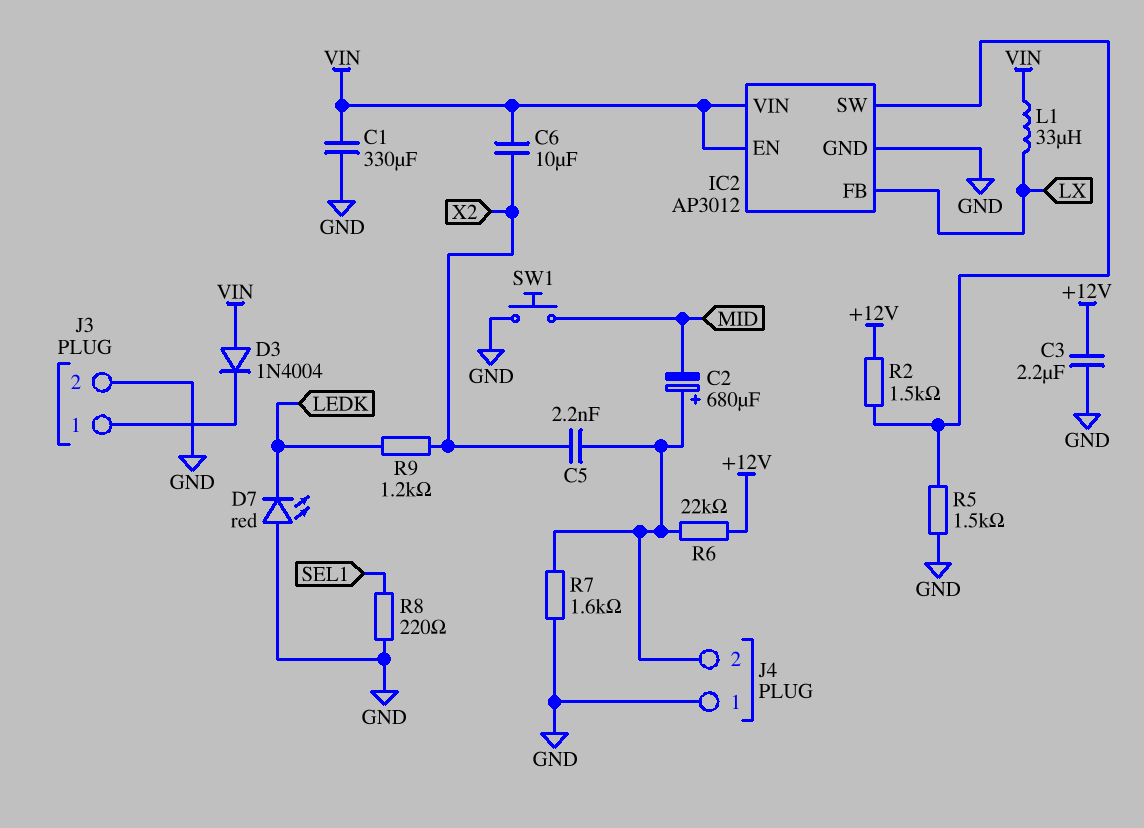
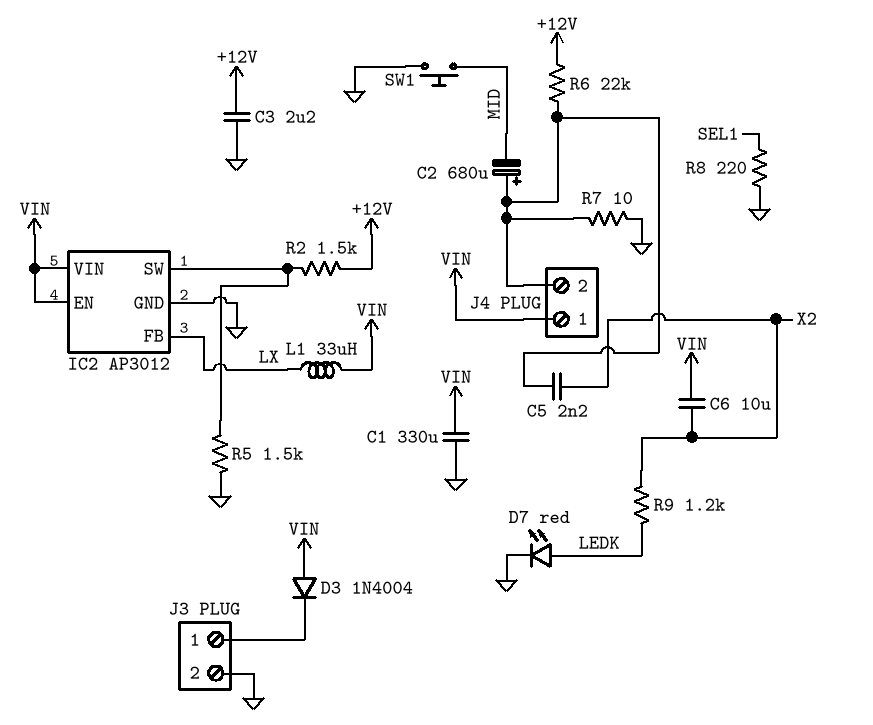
D7: LED red (A GND, K LEDK) -> LED red (A LEDK, K GND)
J4 pin 1: GND -> VIN
R7: 1.6k (GND, J4/2) -> 10 (GND, J4/2)

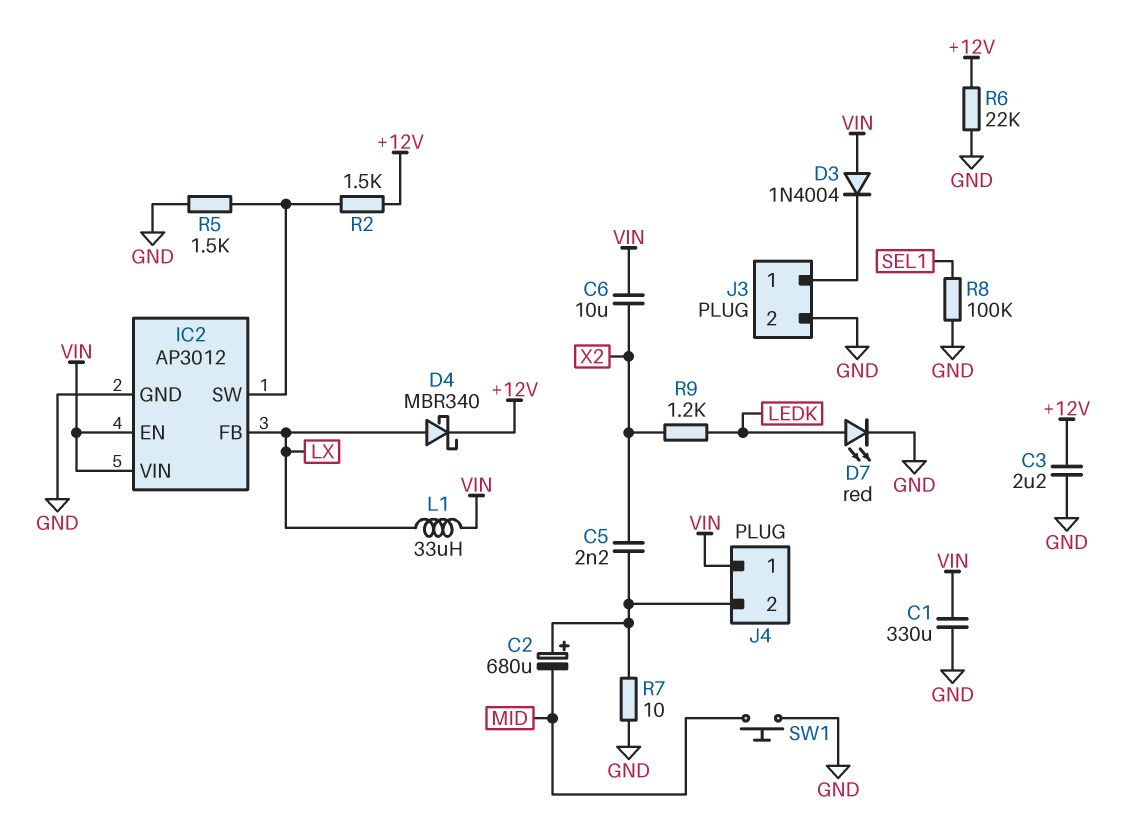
D4: none -> schottky MBR340 (A LX, K +12V)
R6: 22k (+12V, J4/2) -> 22k (+12V, GND)
R8: 220 (GND, SEL1) -> 100k (GND, SEL1)

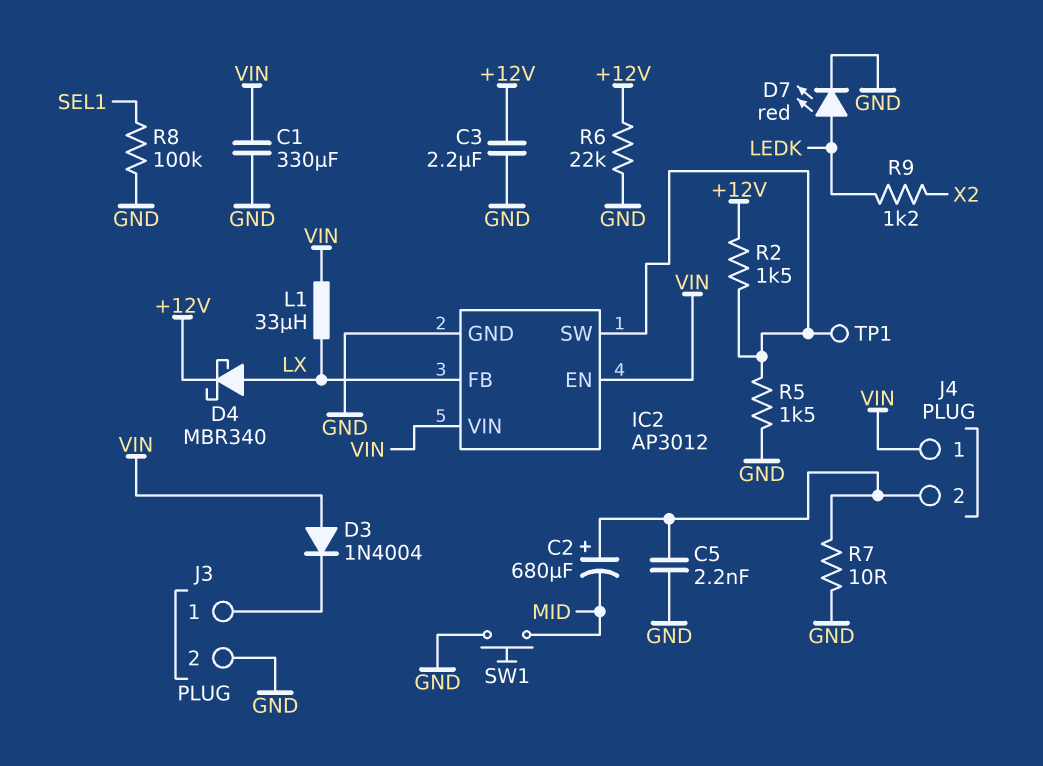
C5: 2.2nF (J4/2, X2) -> 2.2nF (GND, J4/2)
C6: 10uF (VIN, X2) -> none
TP1: none -> test point (IC2/SW)

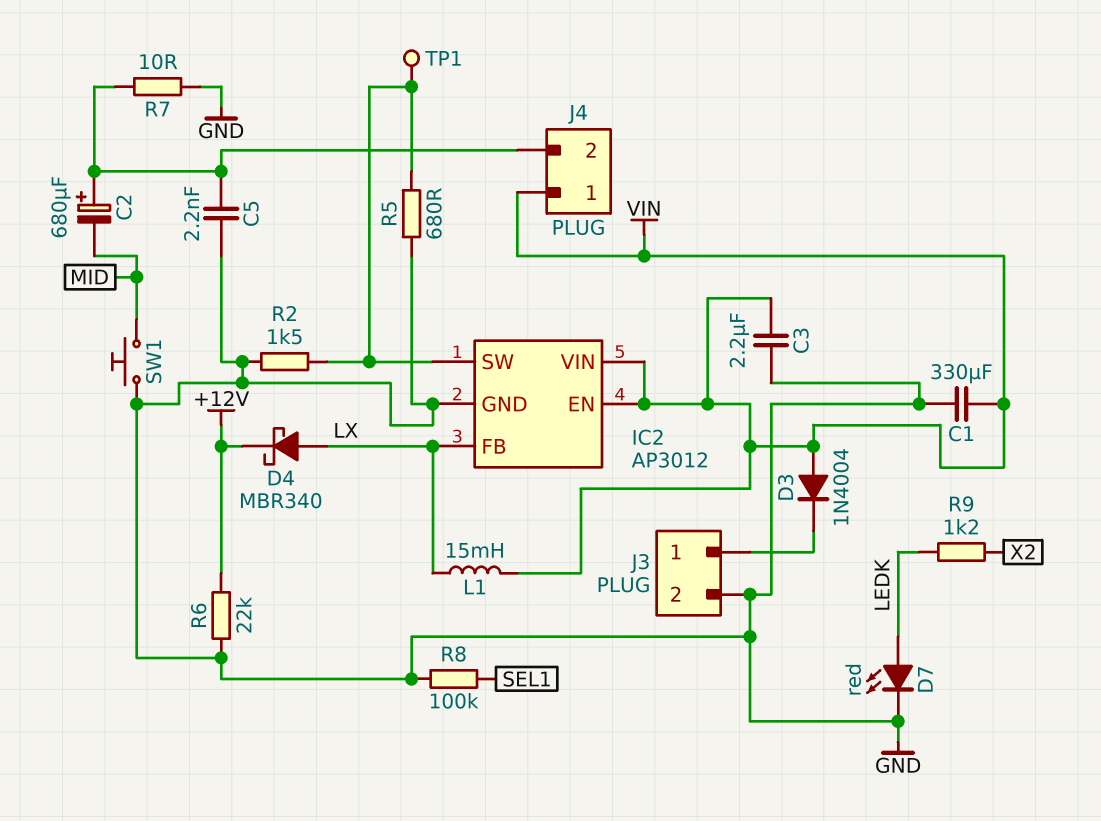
C3: 2.2uF (+12V, GND) -> 2.2uF (GND, VIN)
L1: 33uH (LX, VIN) -> 15mH (LX, VIN)
R2: 1.5k (+12V, IC2/SW) -> 1.5k (GND, IC2/SW)
R5: 1.5k (GND, IC2/SW) -> 680 (GND, IC2/SW)

